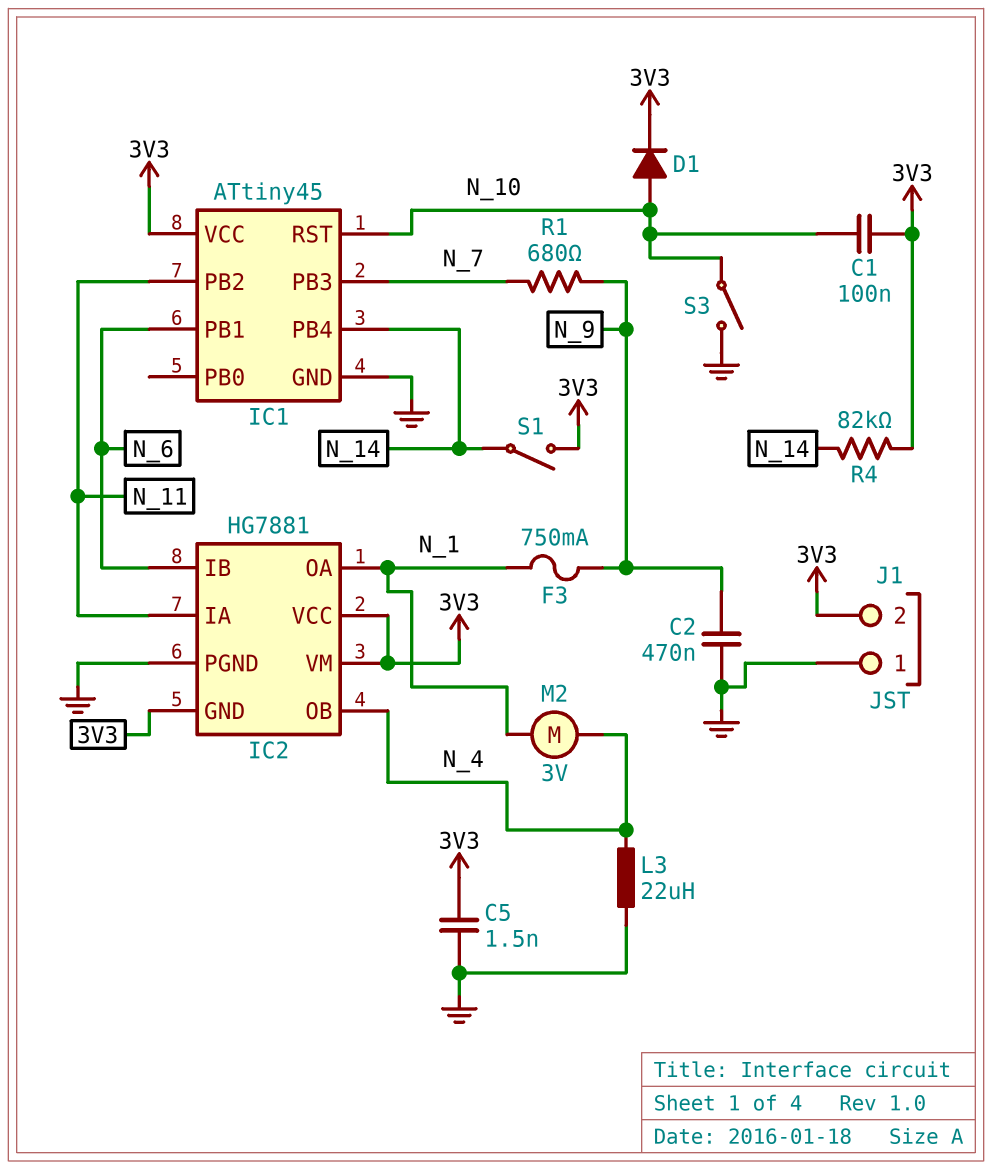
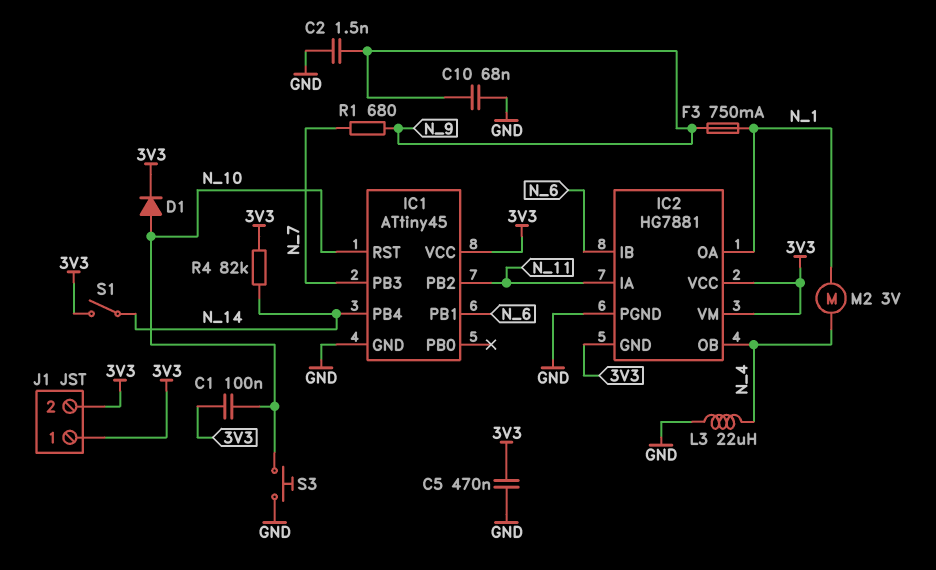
C2: 470nF (GND, N_9) -> 1.5nF (GND, N_9)
C5: 1.5nF (3V3, GND) -> 470nF (3V3, GND)
C10: none -> 68nF (GND, N_9)
J1 pin 1: GND -> 3V3
S3: switch (GND, N_10) -> button (GND, N_10)

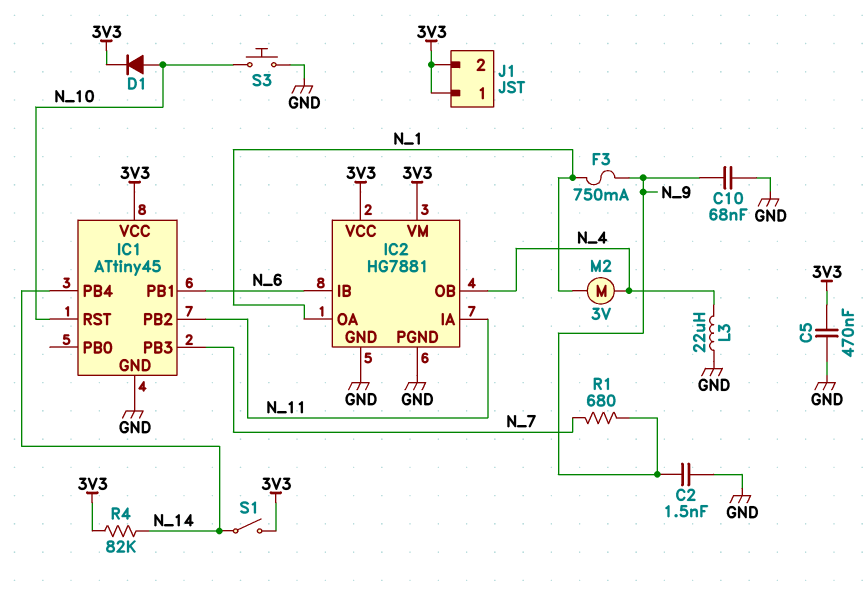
C1: 100nF (3V3, N_10) -> none
IC2 pin GND: 3V3 -> GND

